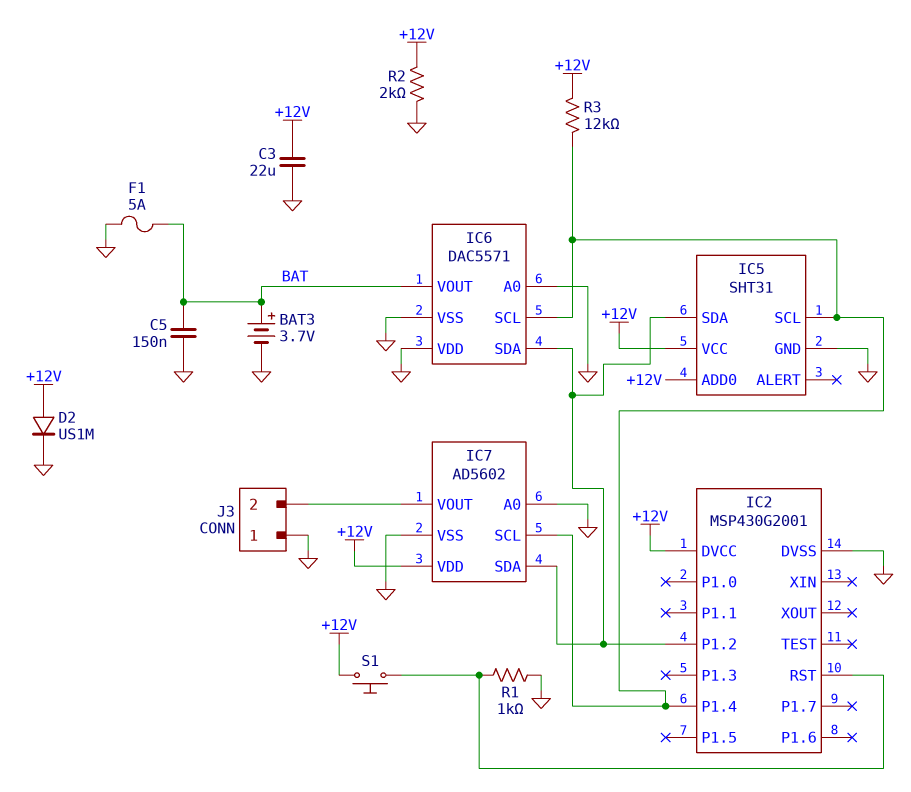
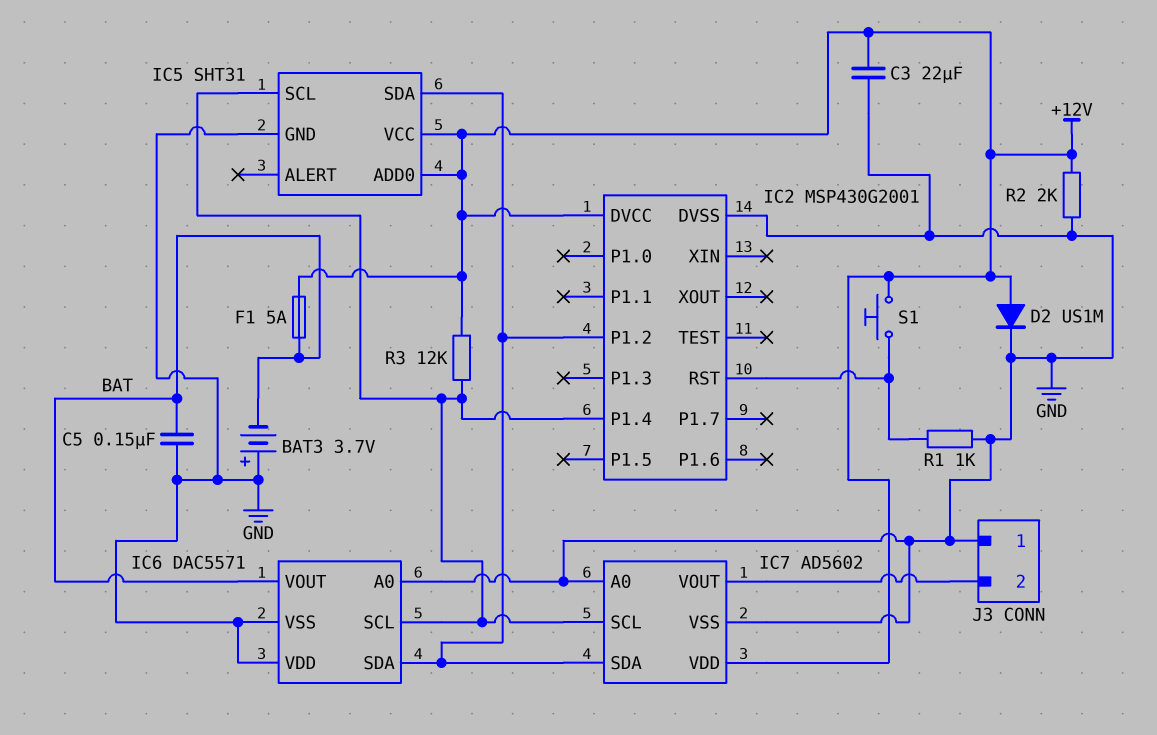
BAT3: 3.7V (plus BAT, minus GND) -> 3.7V (plus GND, minus BAT)
F1: 5A (BAT, GND) -> 5A (+12V, BAT)

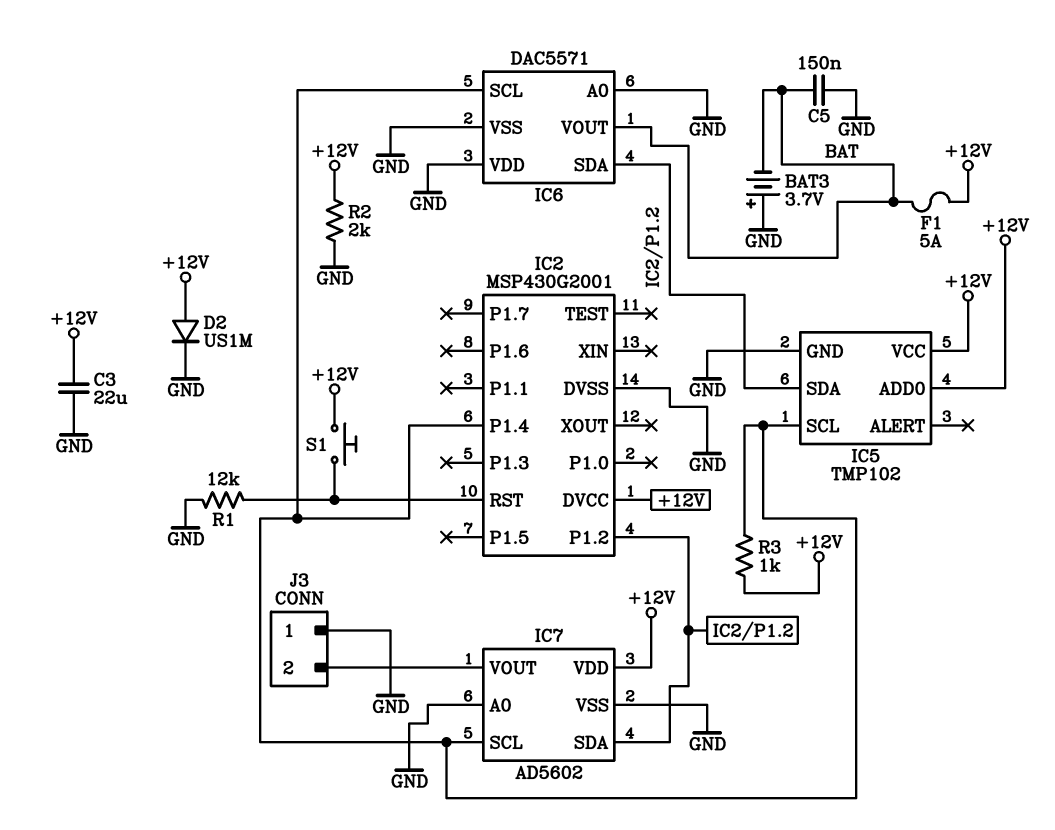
IC5: SHT31 -> TMP102
R1: 1k (GND, IC2/RST) -> 12k (GND, IC2/RST)
R3: 12k (+12V, IC2/P1.4) -> 1k (+12V, IC2/P1.4)

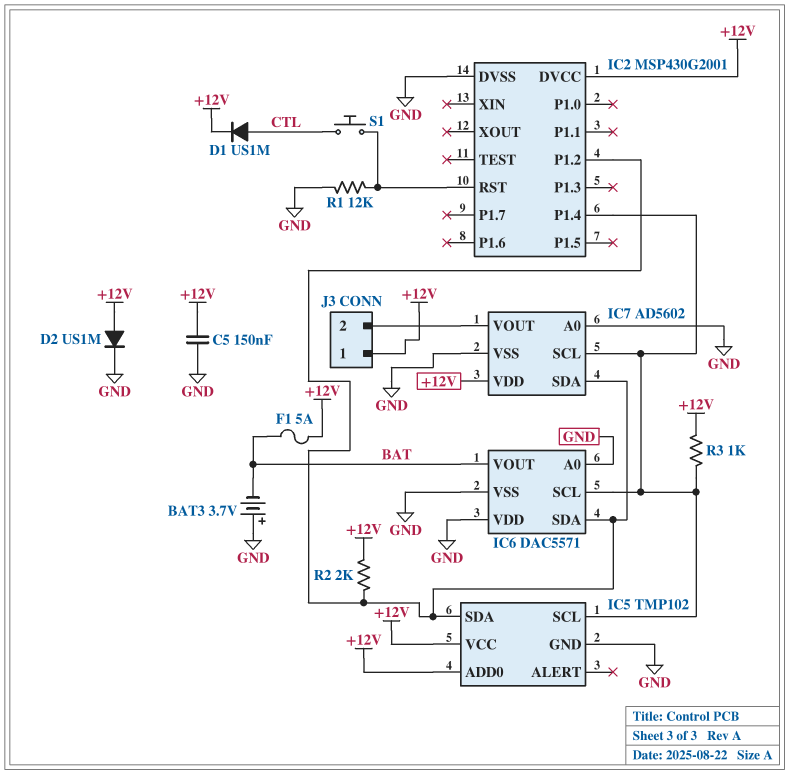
C3: 22uF (+12V, GND) -> none
C5: 150nF (BAT, GND) -> 150nF (+12V, GND)
D1: none -> diode US1M (A CTL, K +12V)
J3 pin 1: GND -> +12V
R2: 2k (+12V, GND) -> 2k (+12V, IC2/P1.2)
S1: button (+12V, IC2/RST) -> button (CTL, IC2/RST)

